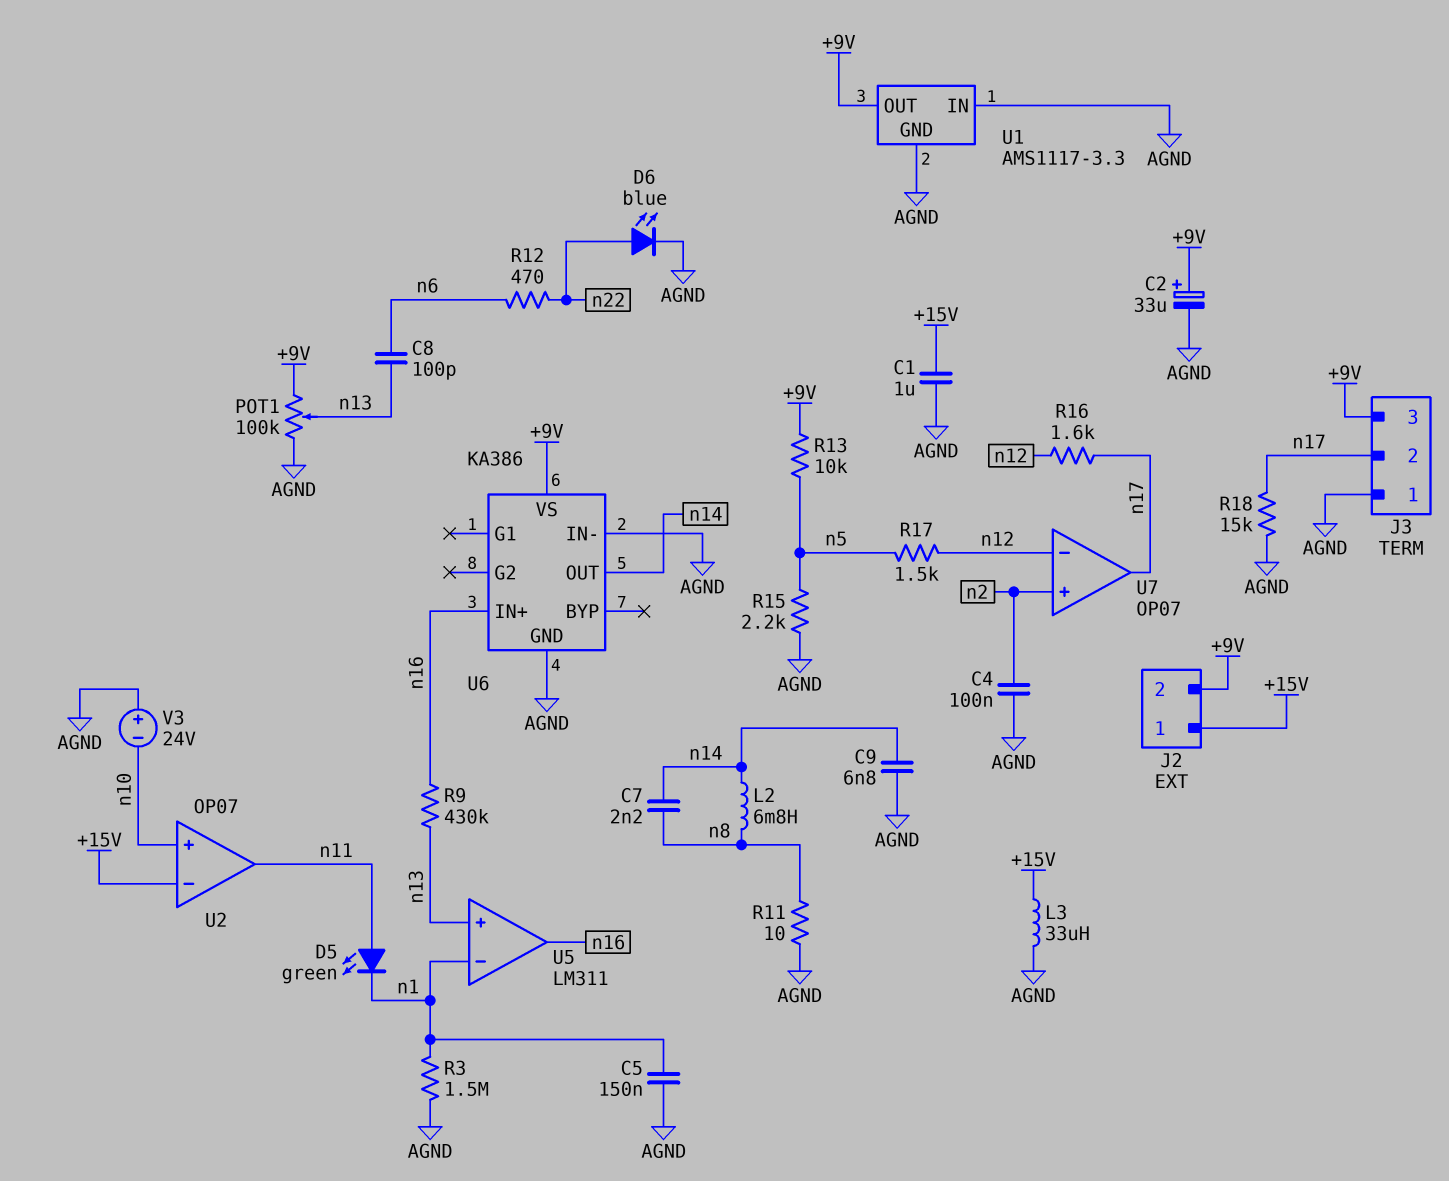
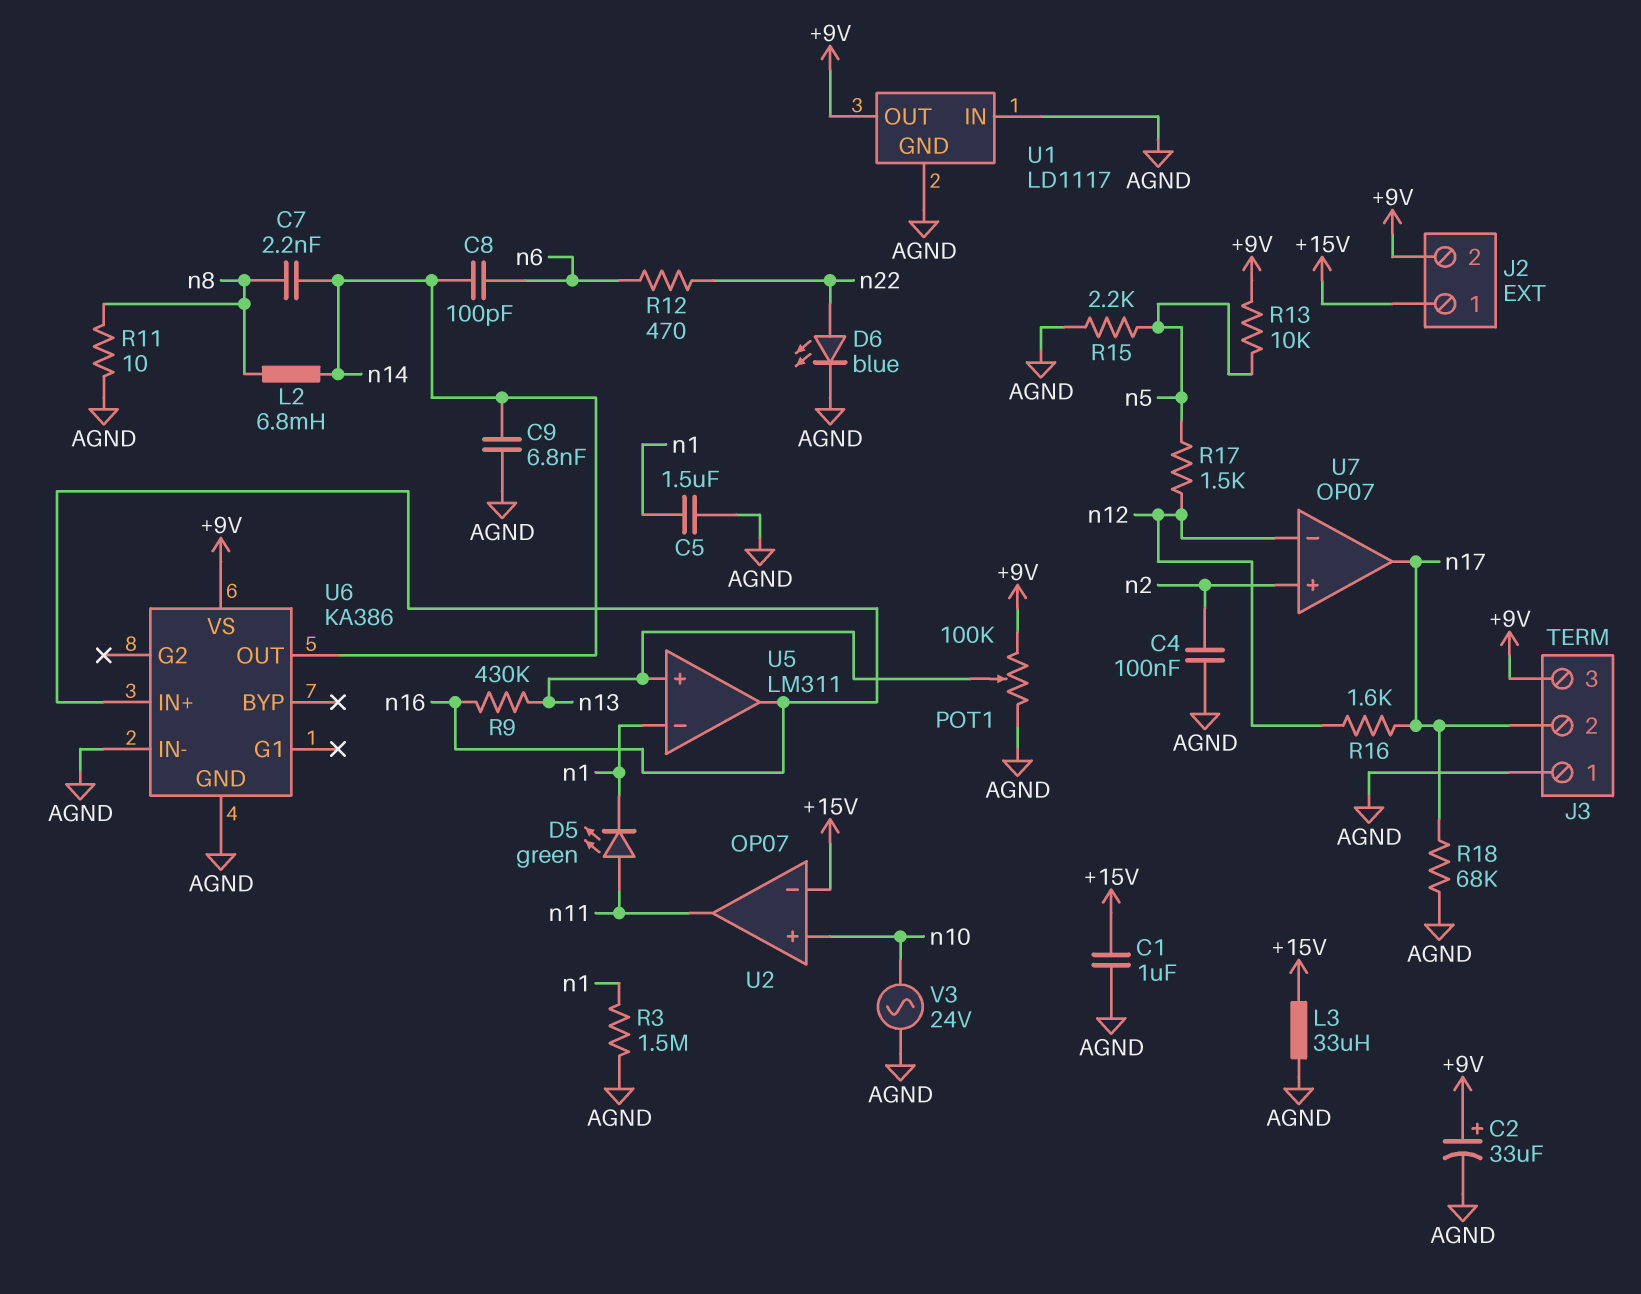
C5: 150nF (AGND, n1) -> 1.5uF (AGND, n1)
C8: 100pF (n6, n13) -> 100pF (n6, n14)
R18: 15k (AGND, n17) -> 68k (AGND, n17)
U1: AMS1117-3.3 -> LD1117
V3: 24V (plus AGND, minus n10) -> AC 24V (AGND, n10)

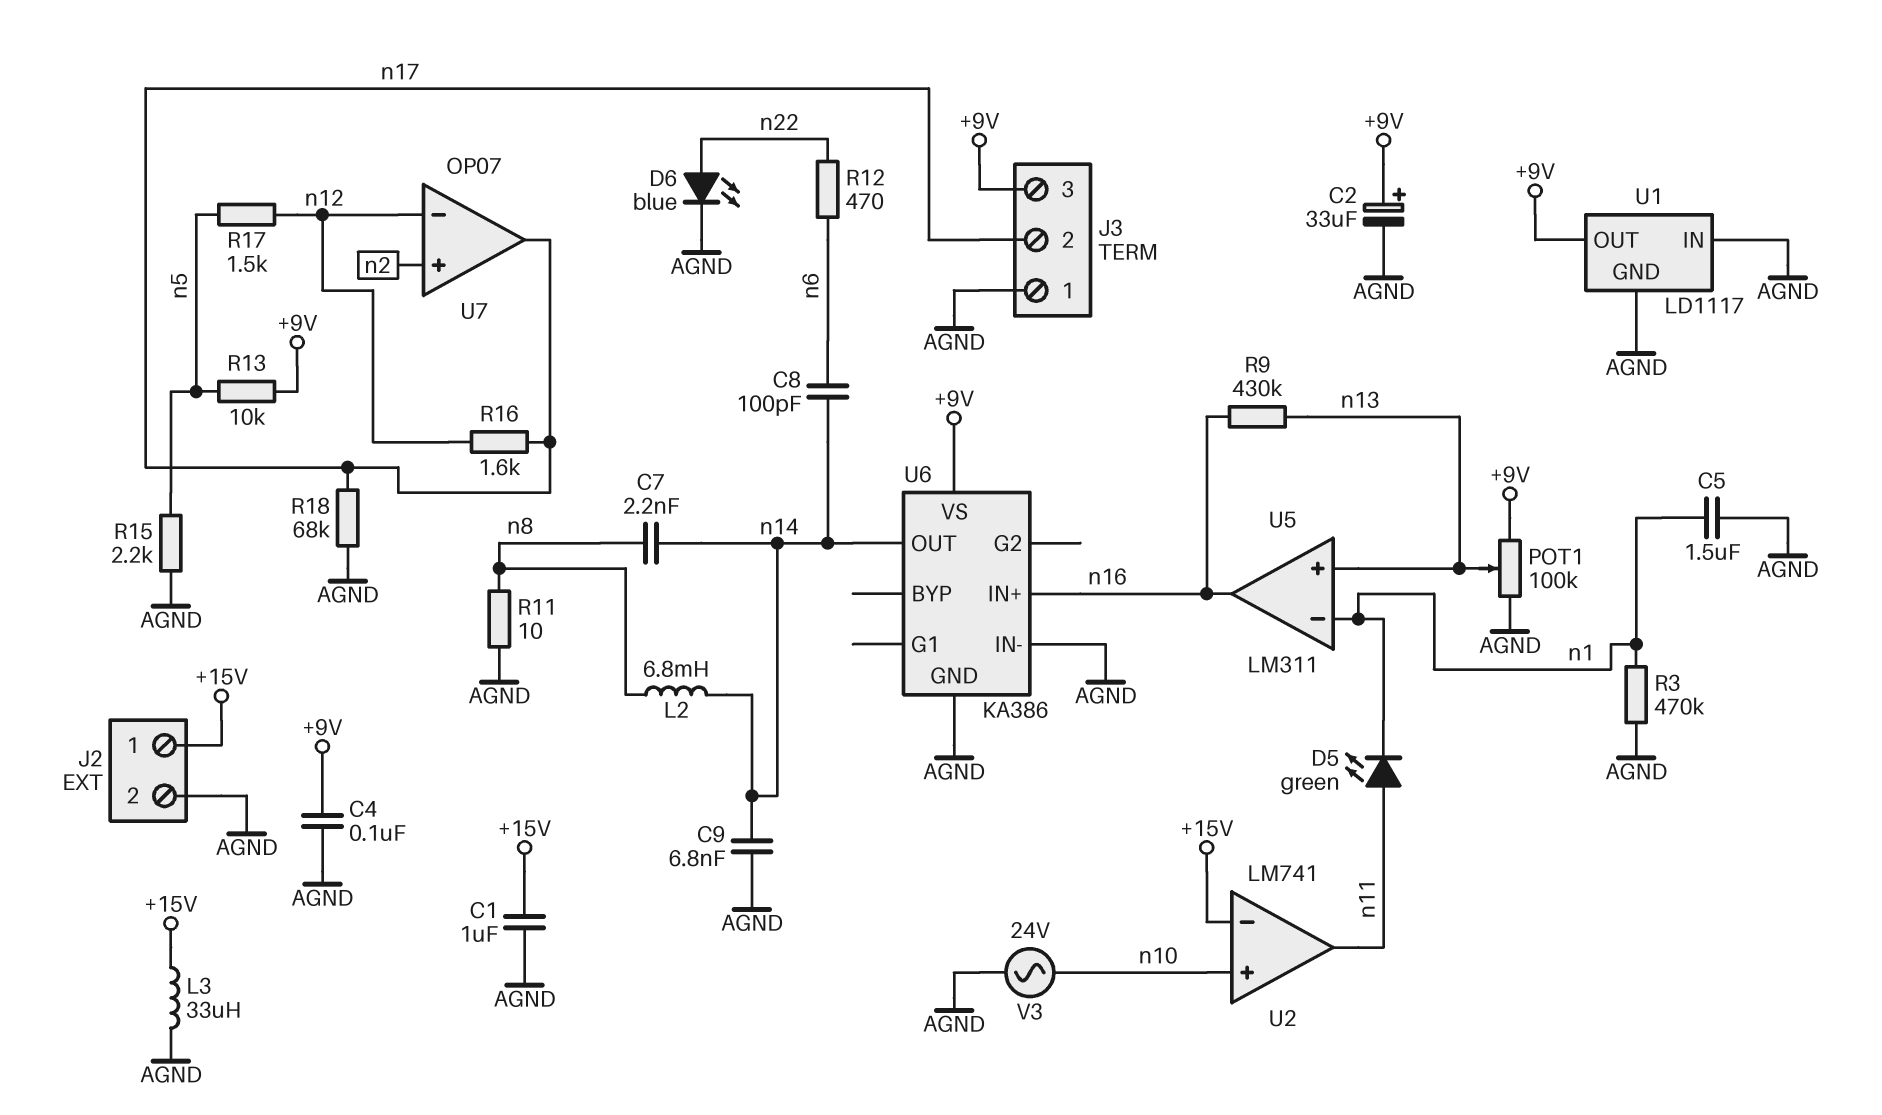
C4: 100nF (AGND, n2) -> 100nF (+9V, AGND)
J2 pin 2: +9V -> AGND
R3: 1.5M (AGND, n1) -> 470k (AGND, n1)
U2: OP07 -> LM741

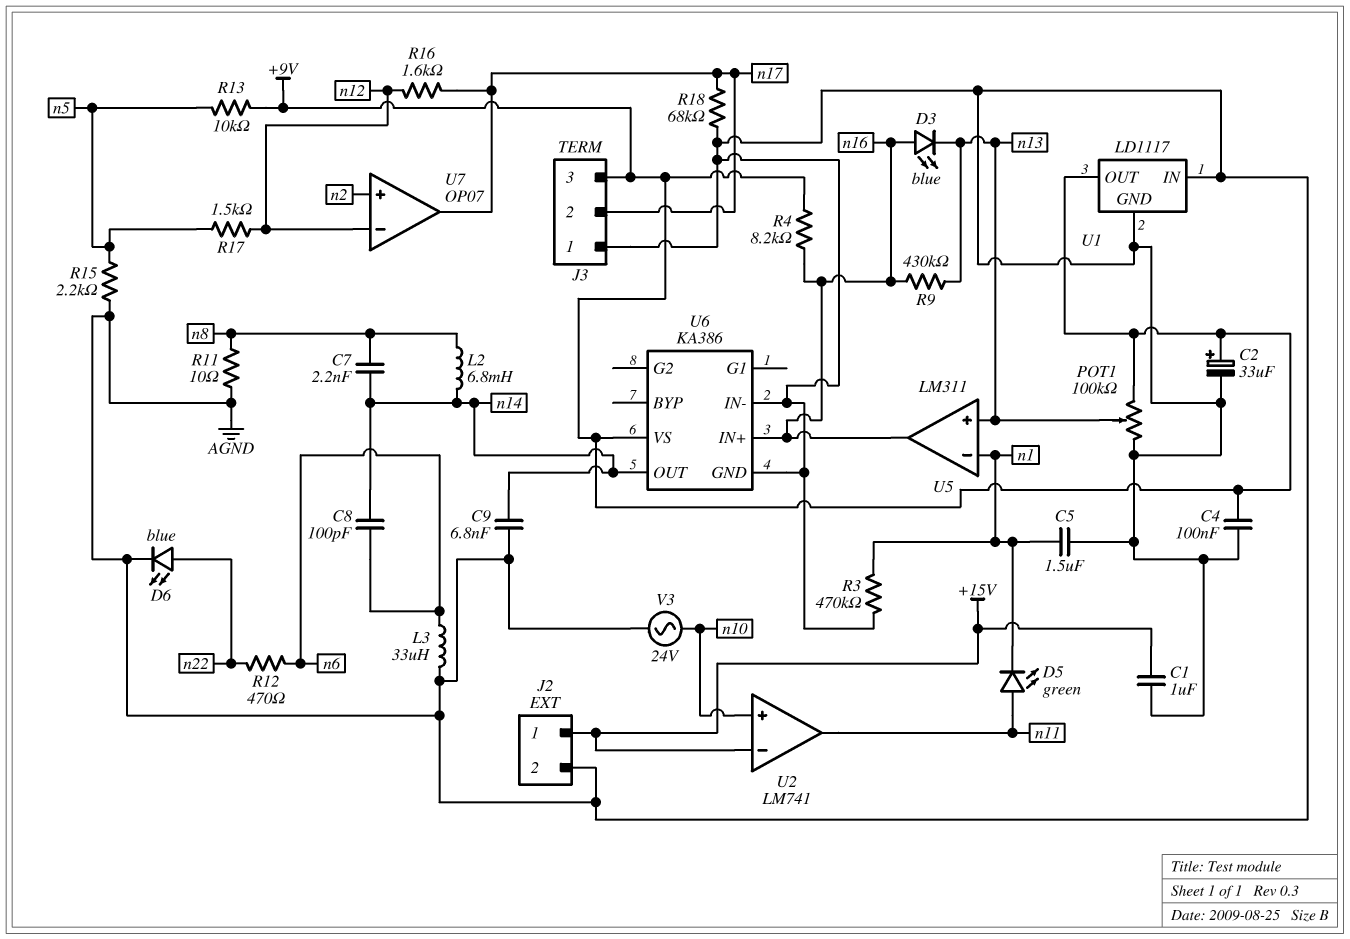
D3: none -> LED blue (A n16, K n13)
L3: 33uH (+15V, AGND) -> 33uH (AGND, n6)
R4: none -> 8.2k (+9V, n16)

